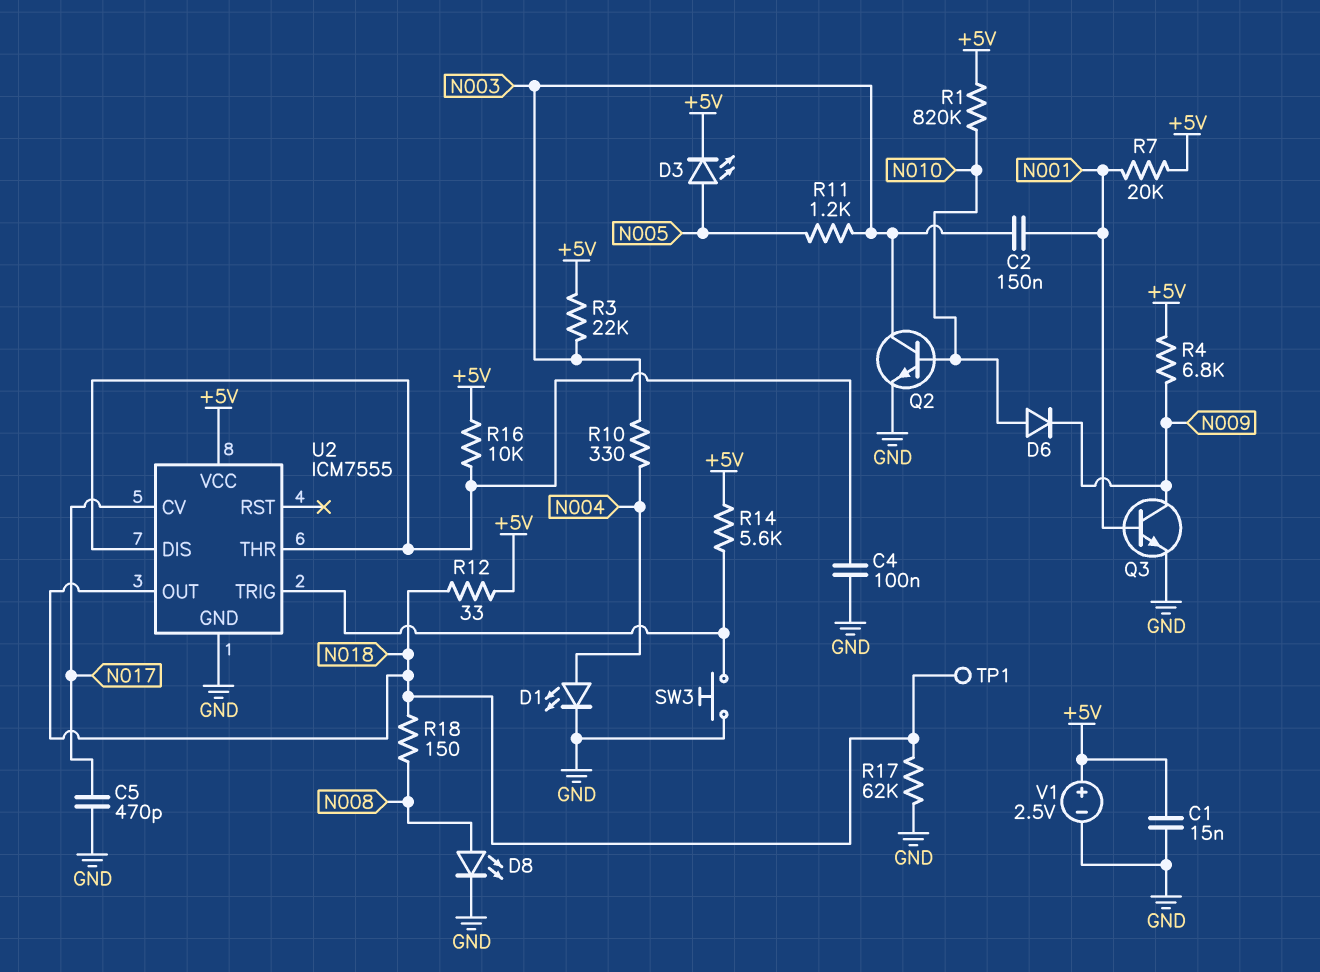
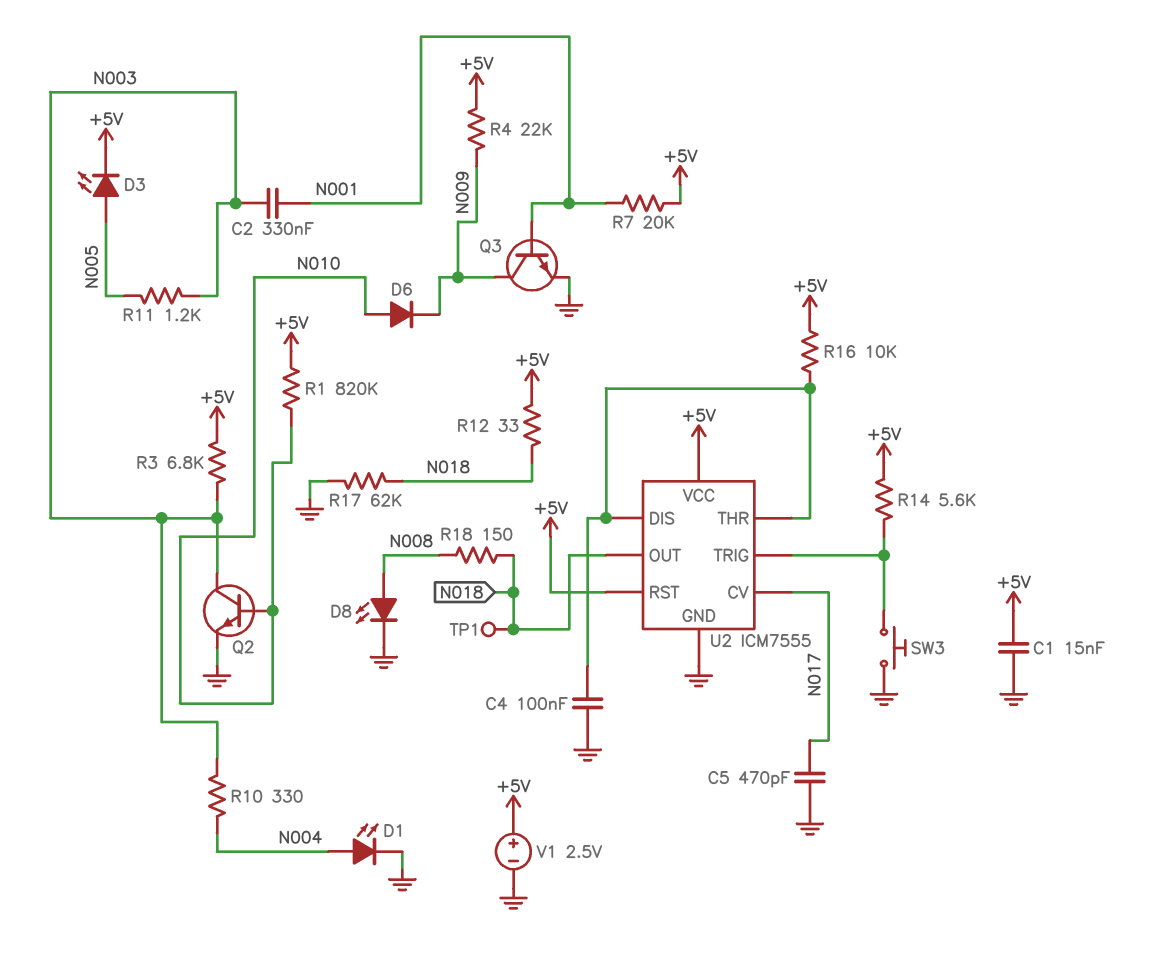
C2: 150nF (N001, N003) -> 330nF (N001, N003)
R3: 22k (+5V, N003) -> 6.8k (+5V, N003)
R4: 6.8k (+5V, N009) -> 22k (+5V, N009)
U2 pin RST: none -> +5V

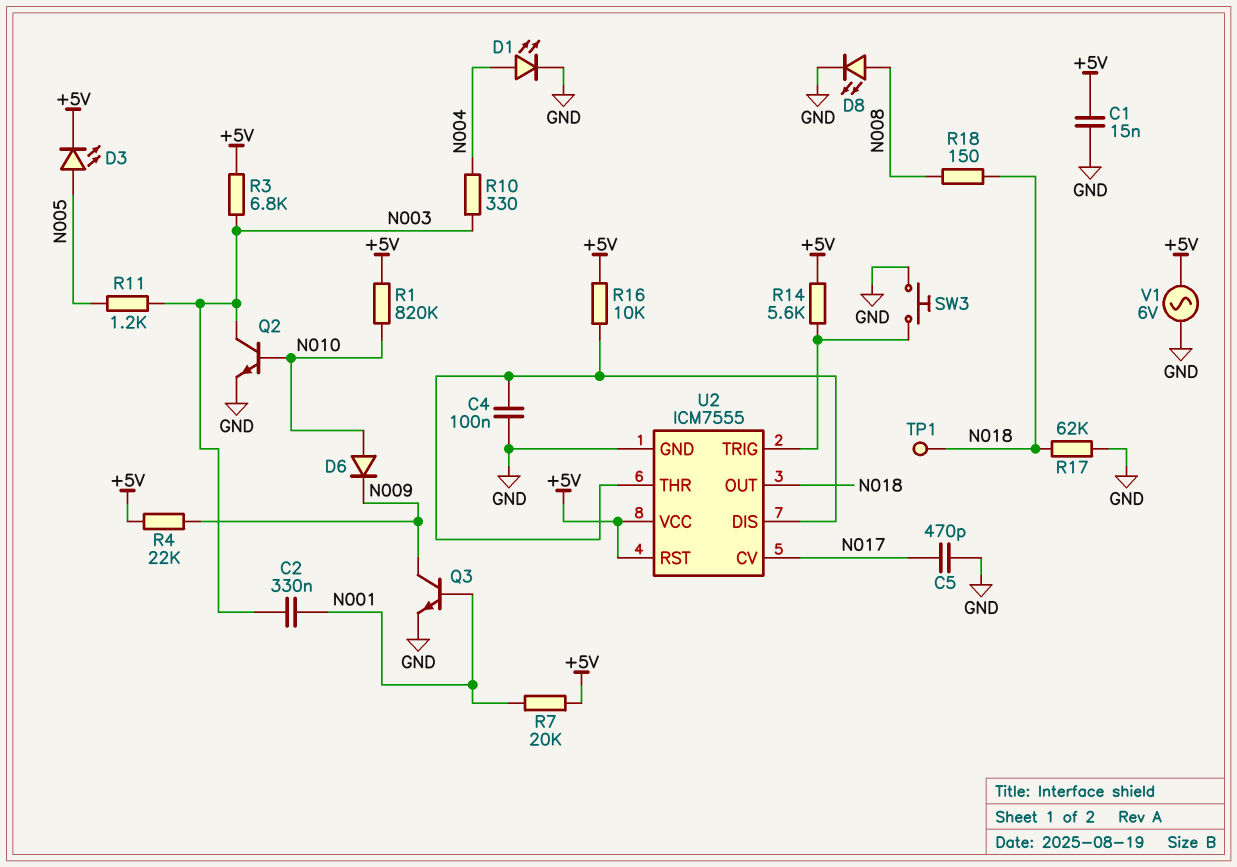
R12: 33 (+5V, N018) -> none
V1: 2.5V (plus +5V, minus GND) -> AC 6V (+5V, GND)

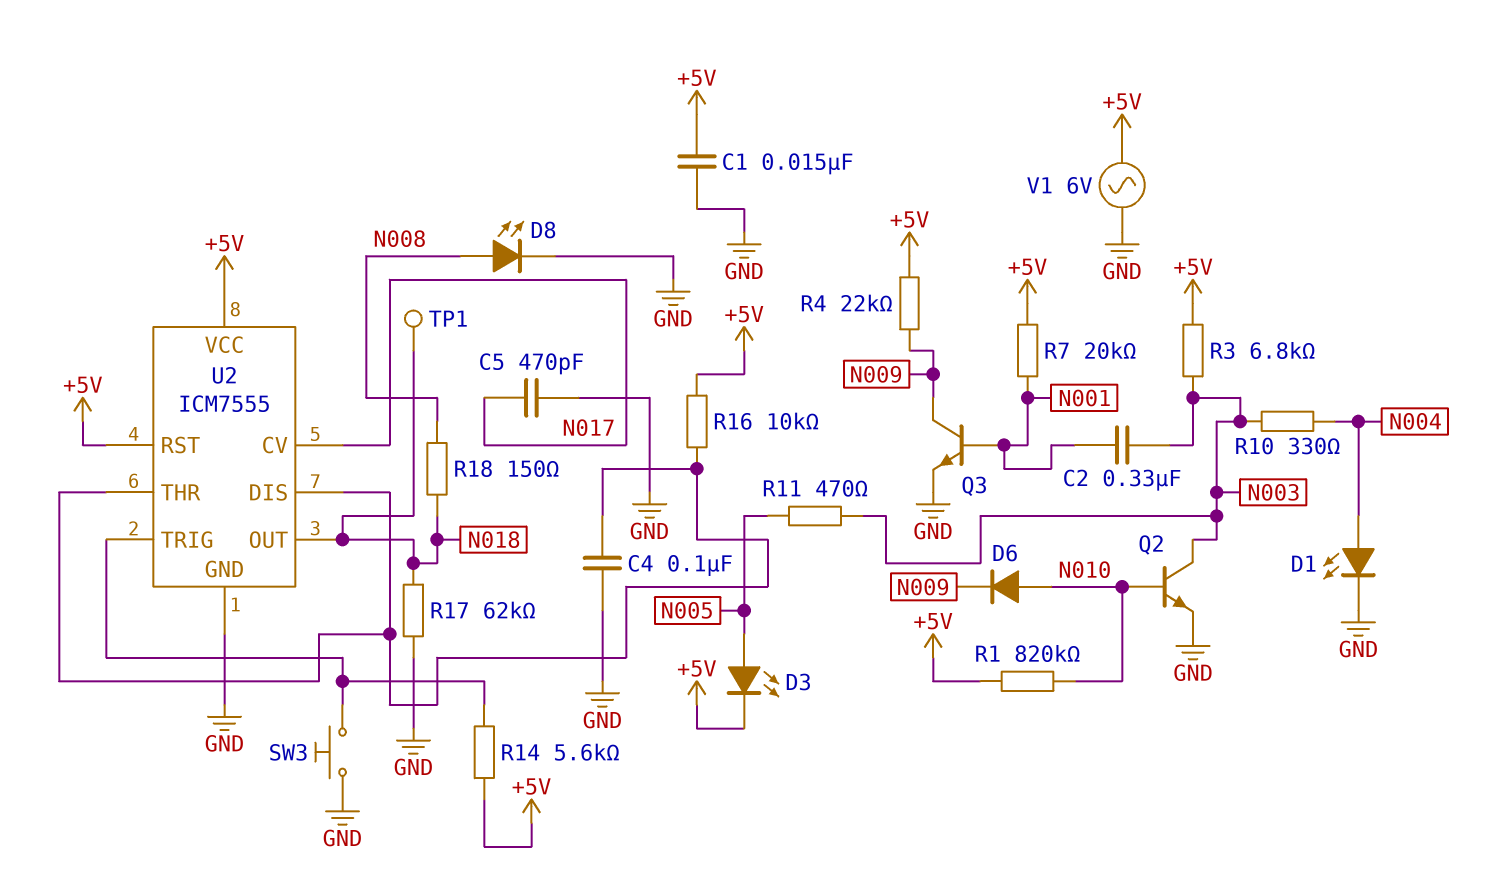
R11: 1.2k (N003, N005) -> 470 (N003, N005)

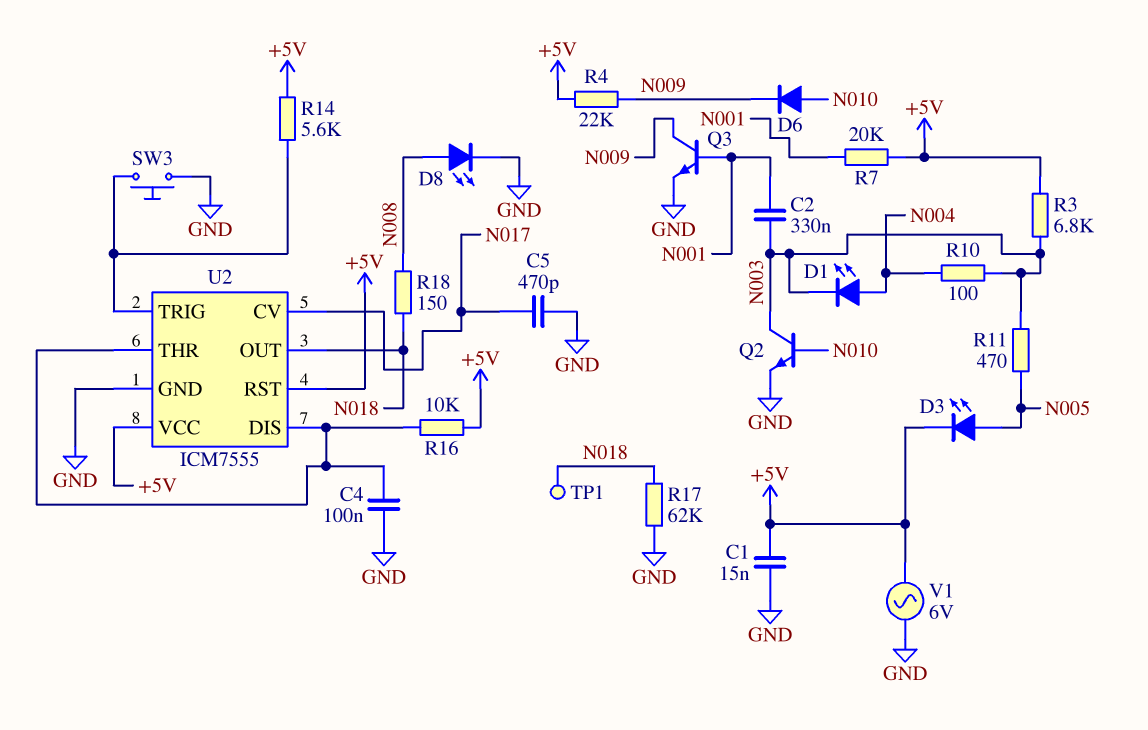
D1: LED (A N004, K GND) -> LED (A N004, K N003)
R1: 820k (+5V, N010) -> none
R10: 330 (N003, N004) -> 100 (N003, N004)

